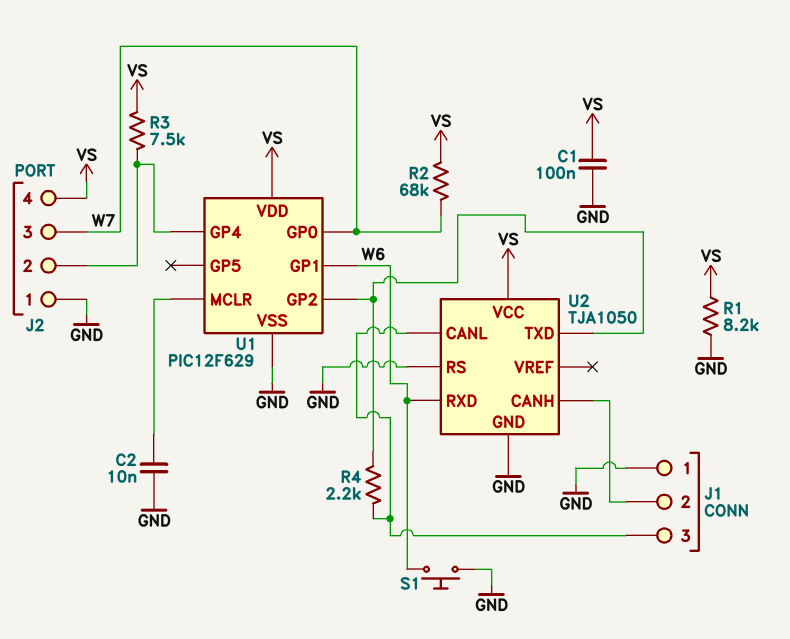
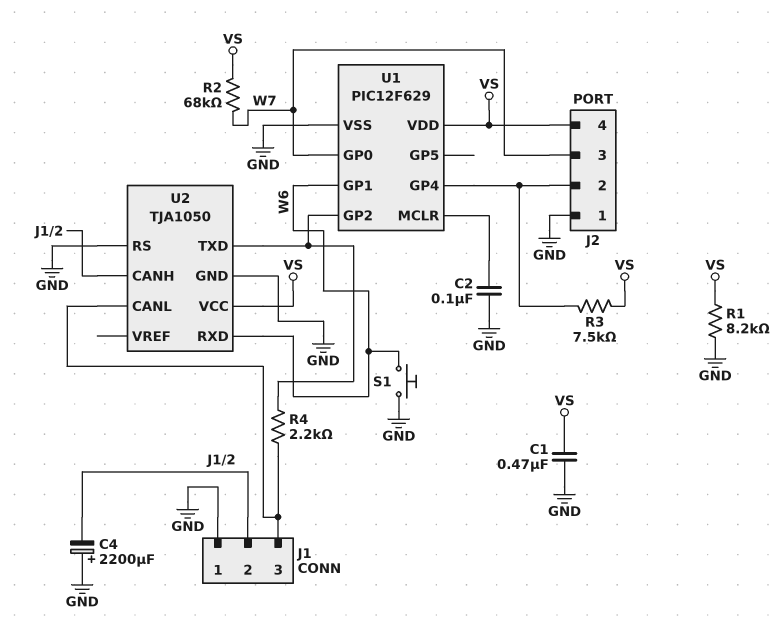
C1: 100nF (GND, VS) -> 470nF (GND, VS)
C2: 10nF (GND, U1/MCLR) -> 100nF (GND, U1/MCLR)
C4: none -> 2200uF (plus GND, minus J1/2)

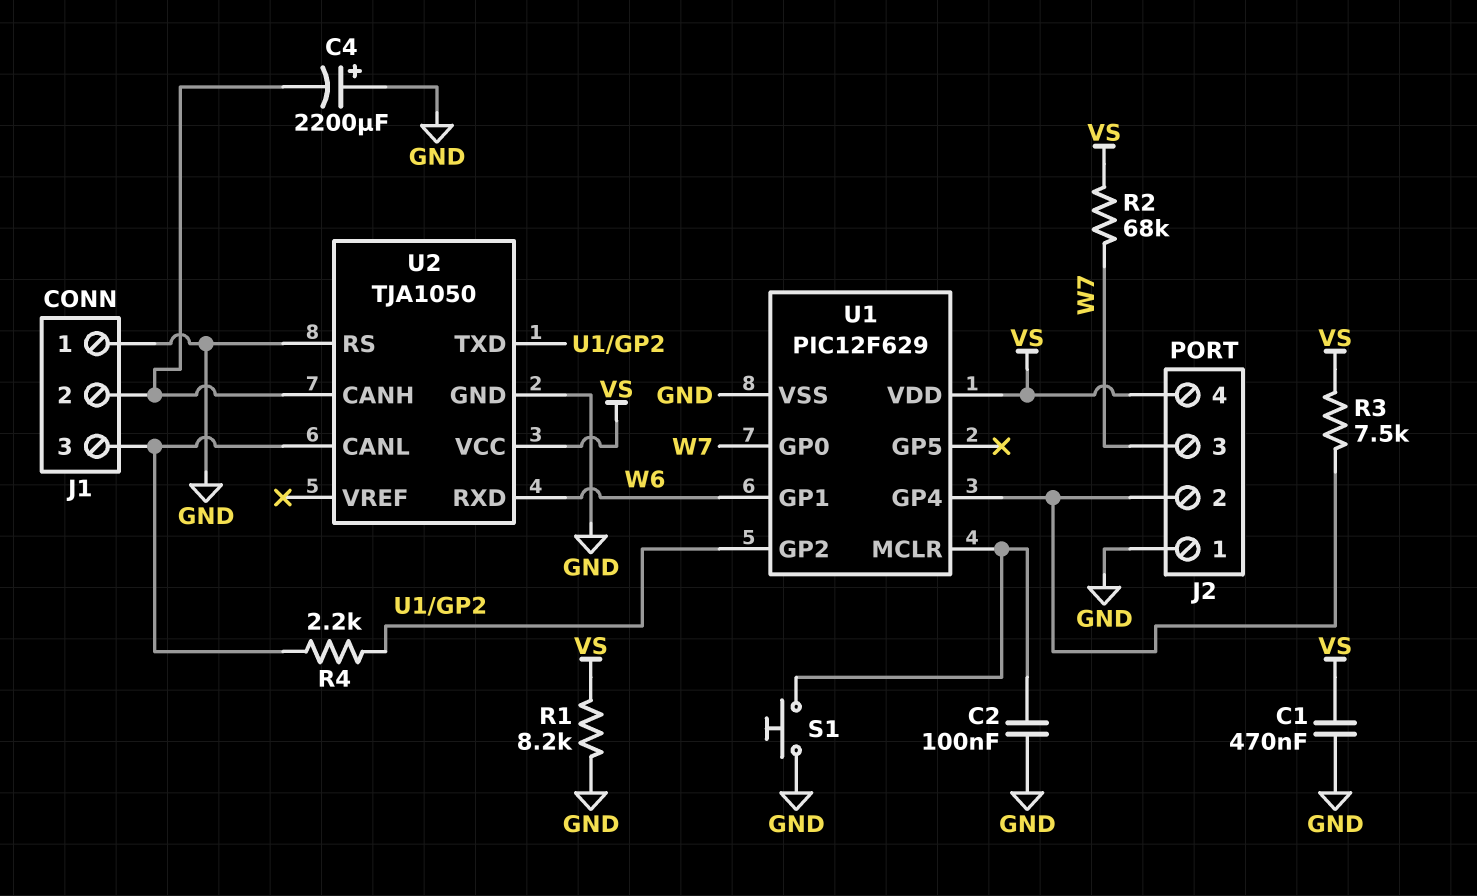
S1: button (GND, W6) -> button (GND, U1/MCLR)

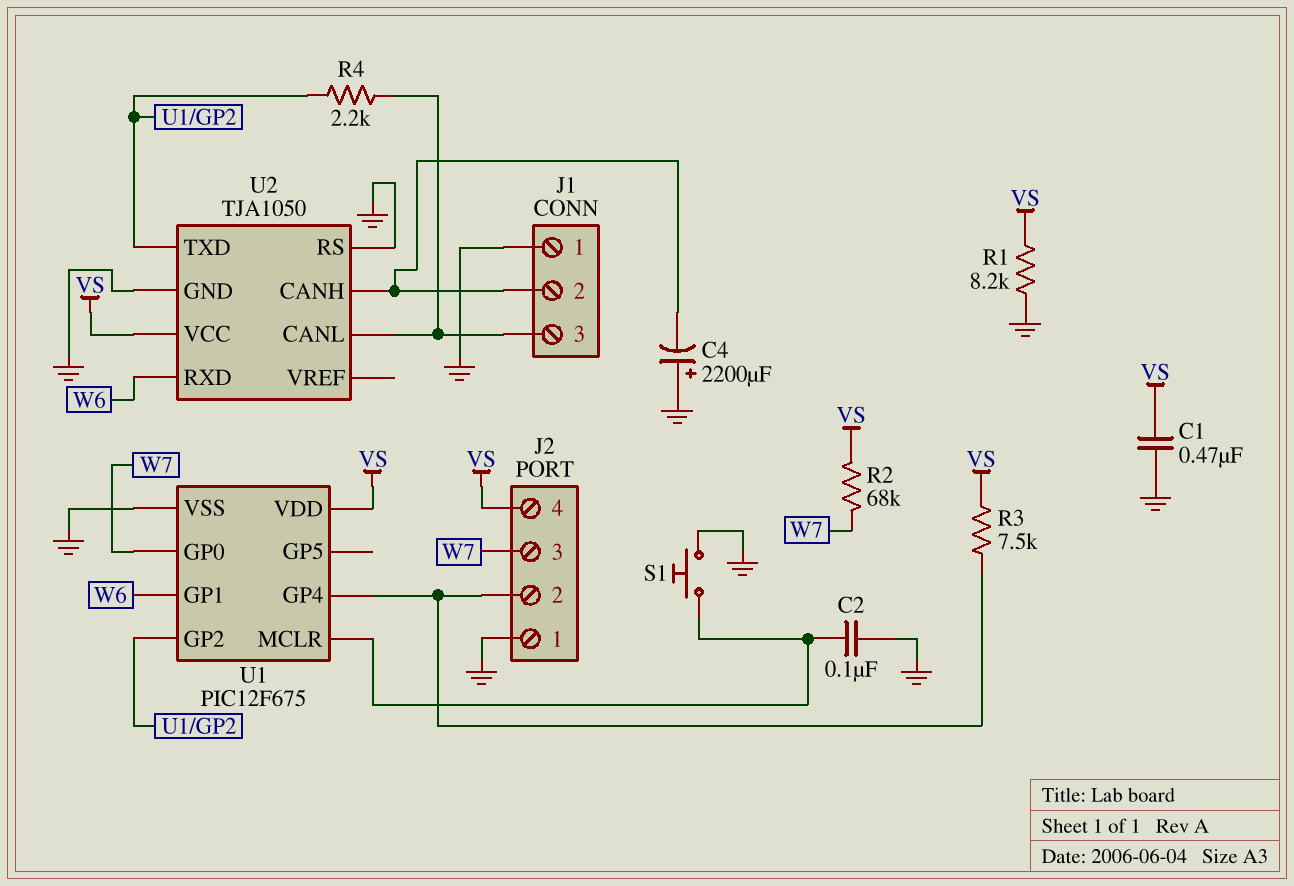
U1: PIC12F629 -> PIC12F675

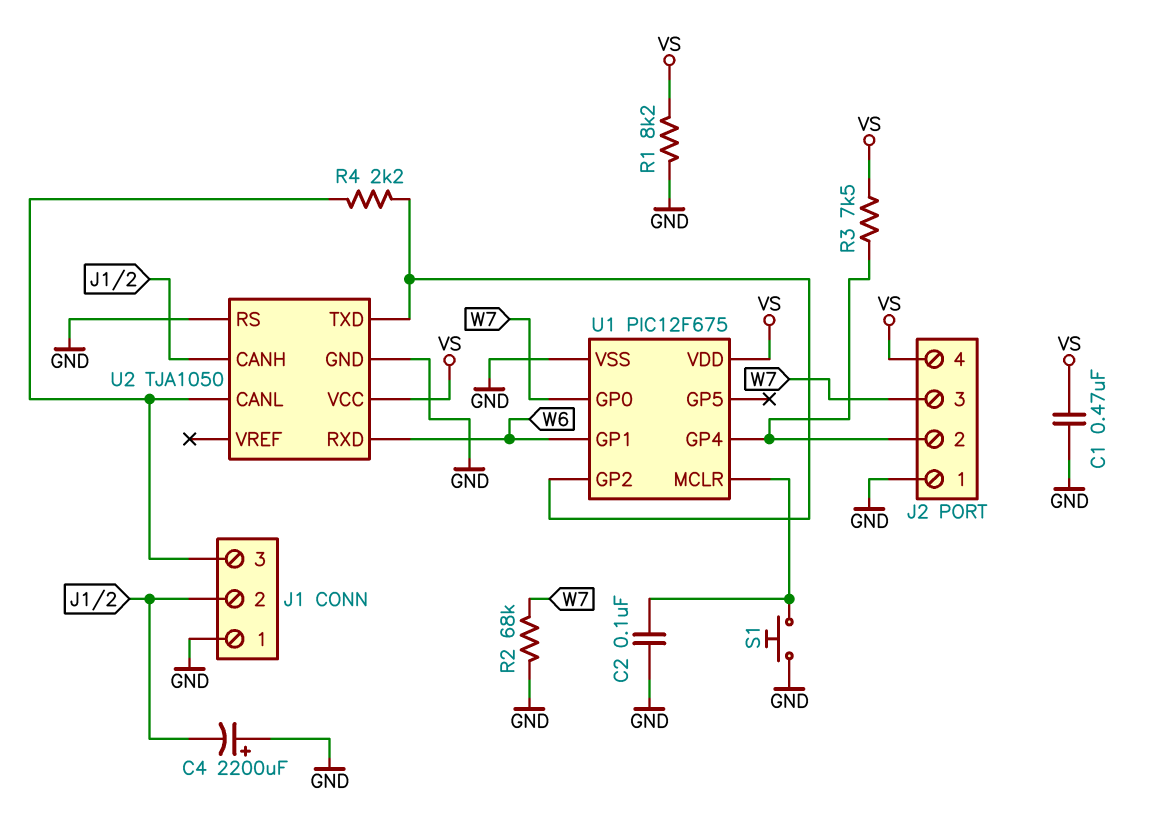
R2: 68k (VS, W7) -> 68k (GND, W7)

